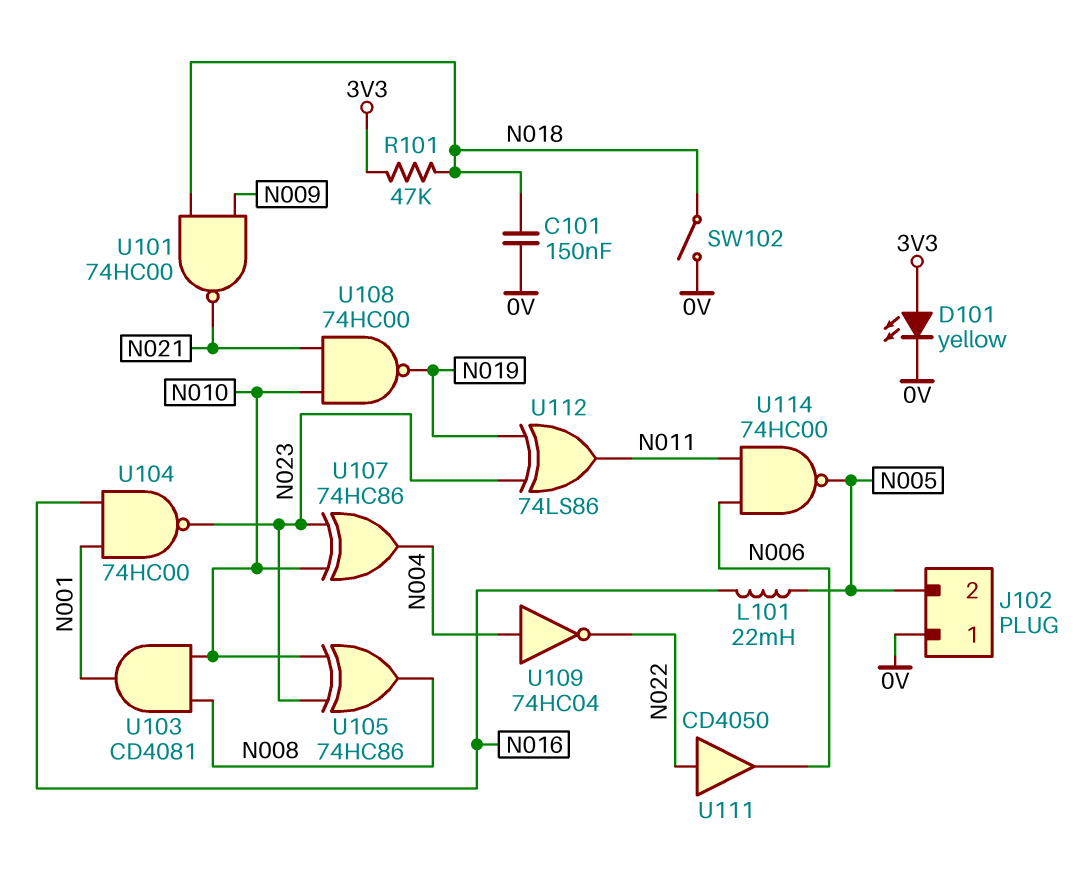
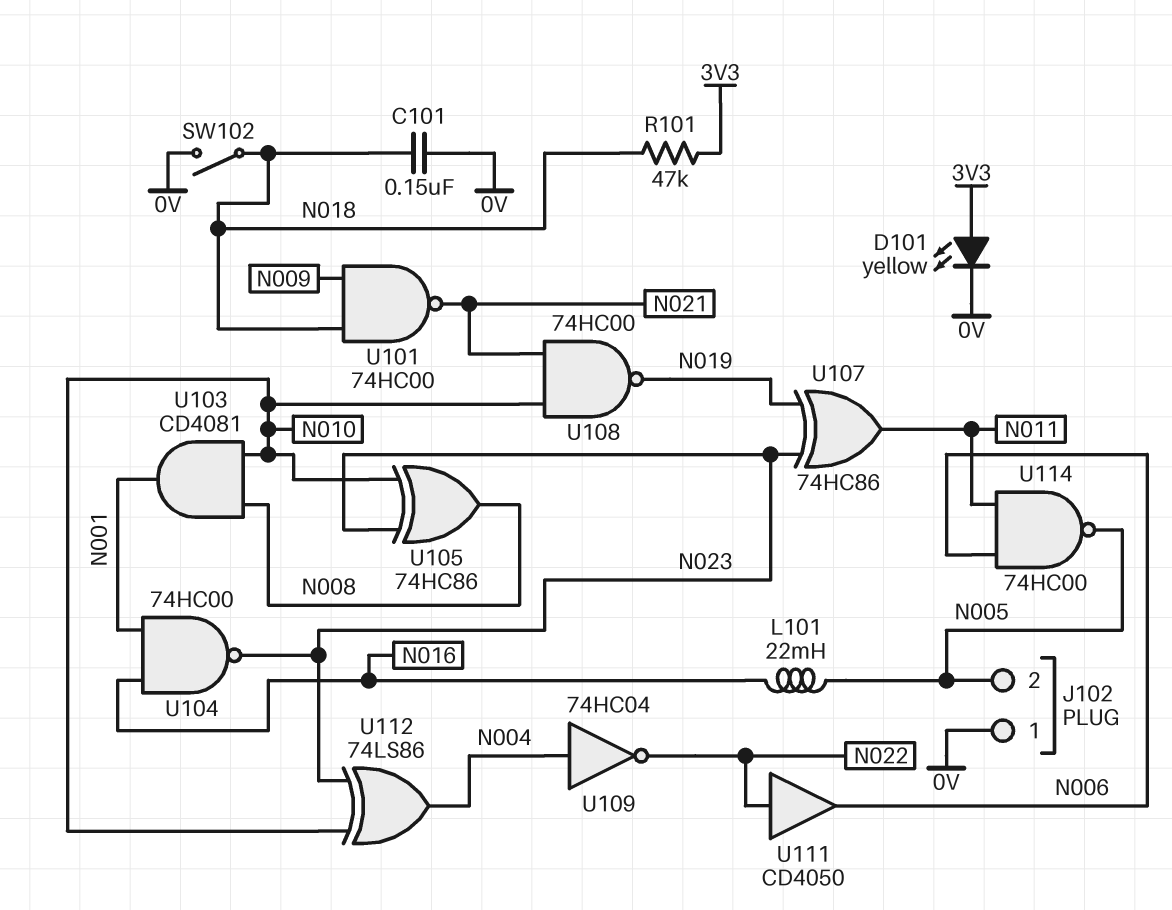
U107: XOR 74HC86 (in N010, in N023, out N004) -> XOR 74HC86 (in N019, in N023, out N011)
U112: XOR 74LS86 (in N019, in N023, out N011) -> XOR 74LS86 (in N010, in N023, out N004)

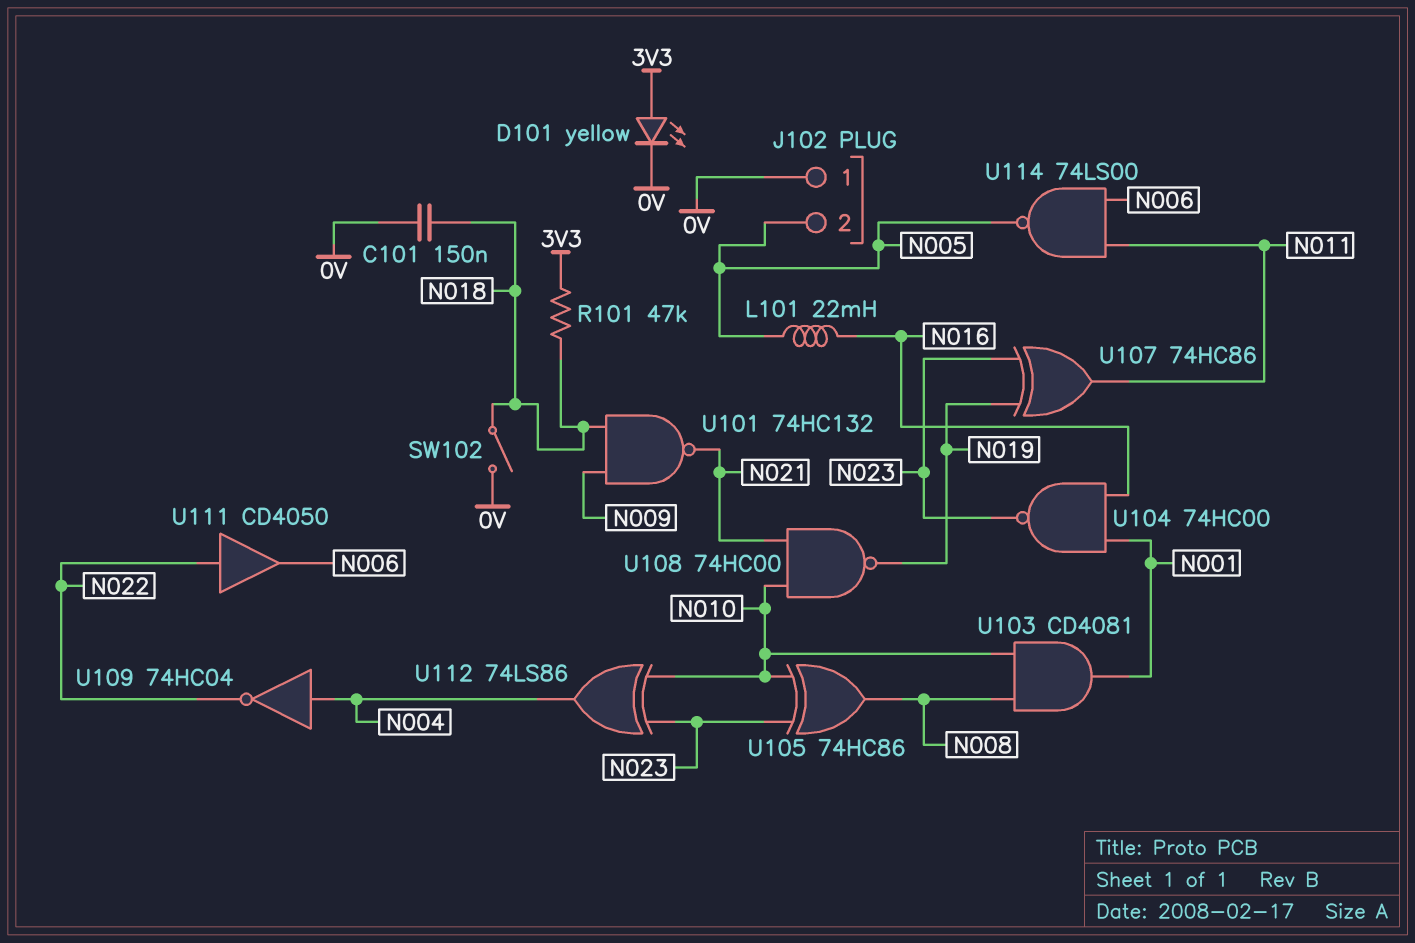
U101: NAND 74HC00 (in N009, in N018, out N021) -> NAND 74HC132 (in N009, in N018, out N021)
U114: NAND 74HC00 (in N006, in N011, out N005) -> NAND 74LS00 (in N006, in N011, out N005)

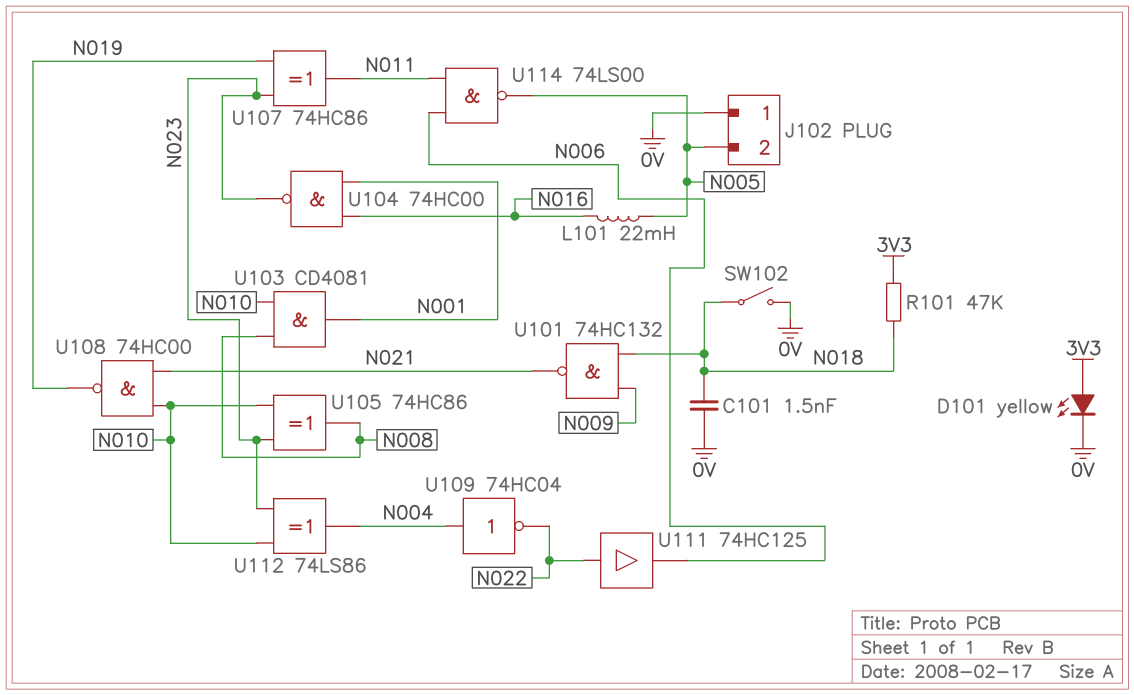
C101: 150nF (0V, N018) -> 1.5nF (0V, N018)
U111: buffer CD4050 (in N022, out N006) -> buffer 74HC125 (in N022, out N006)

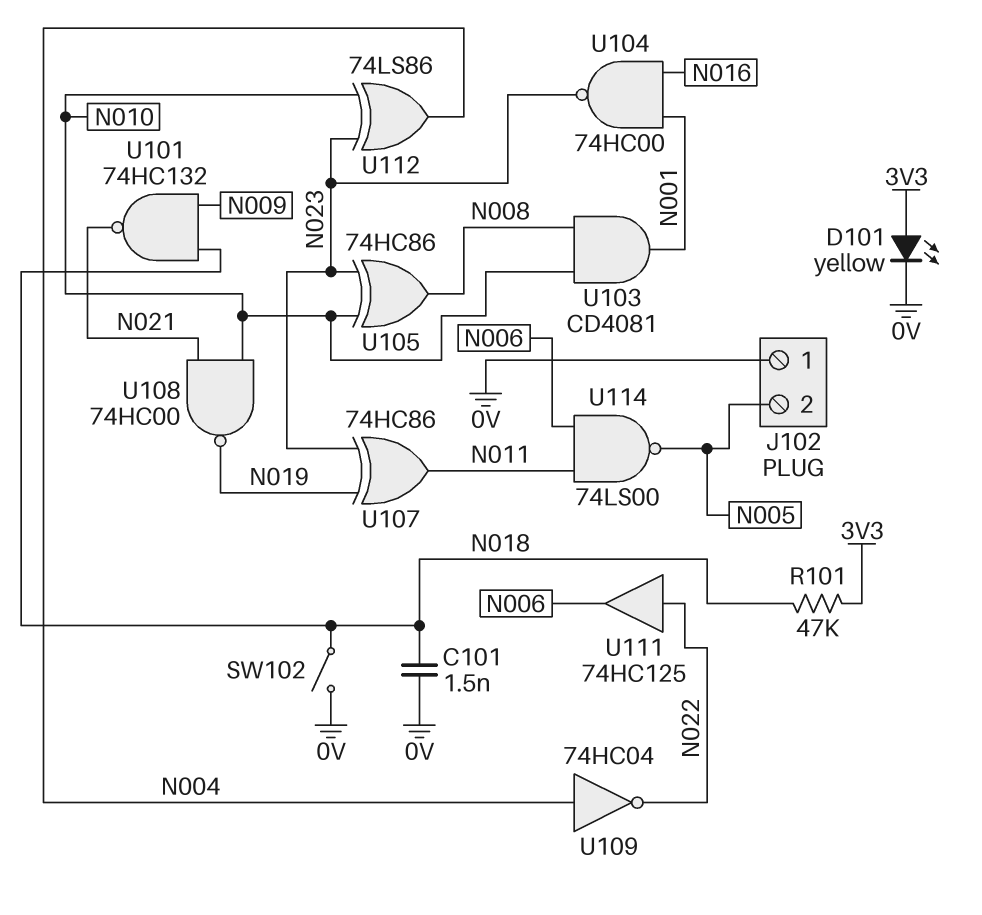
L101: 22mH (N005, N016) -> none

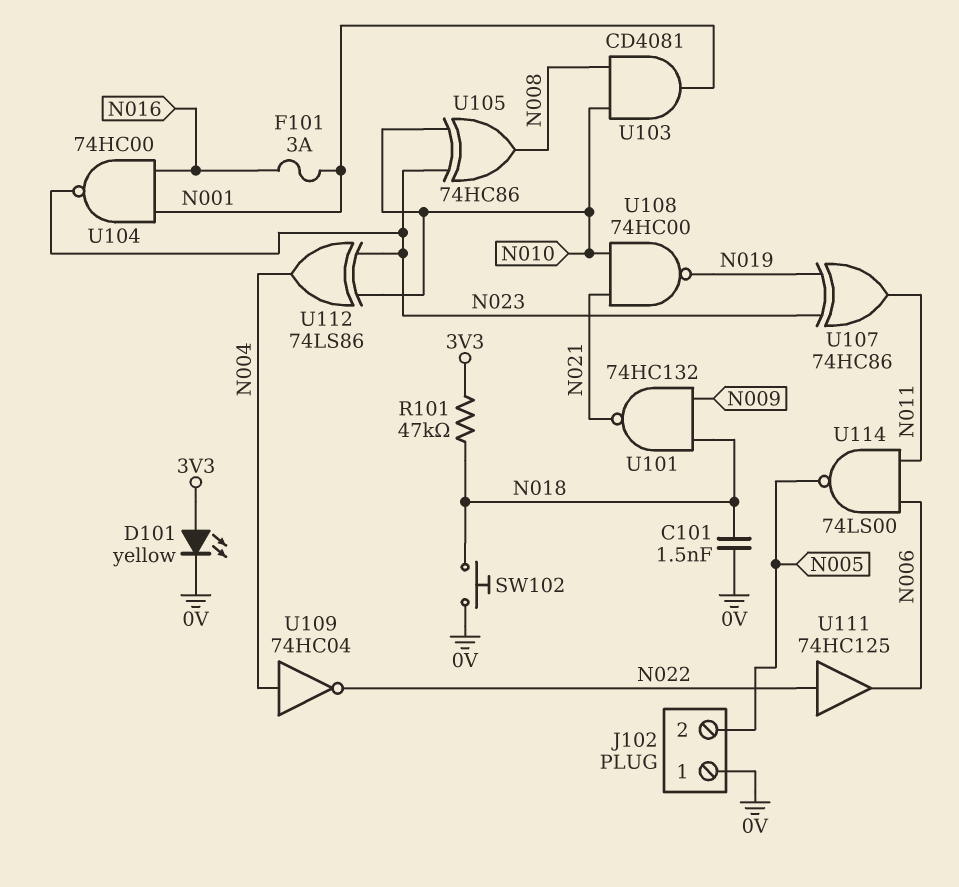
F101: none -> 3A (N001, N016)
SW102: switch (0V, N018) -> button (0V, N018)

